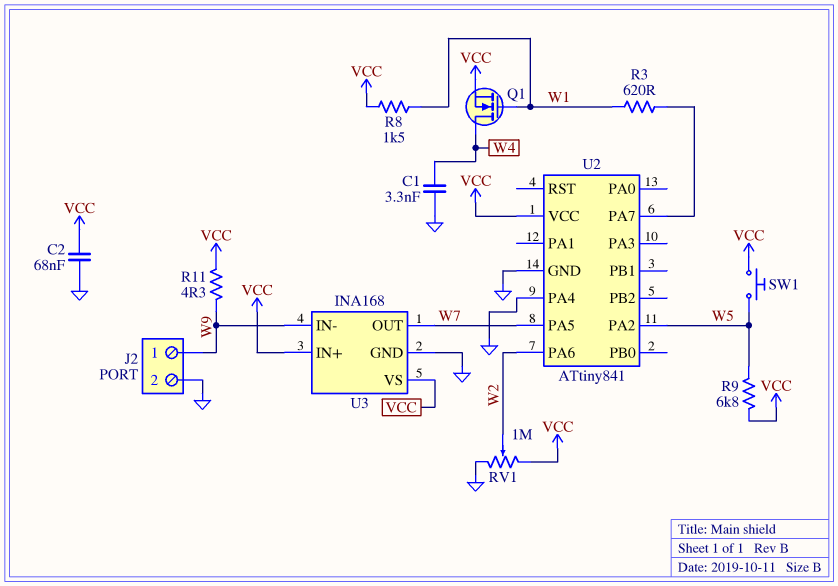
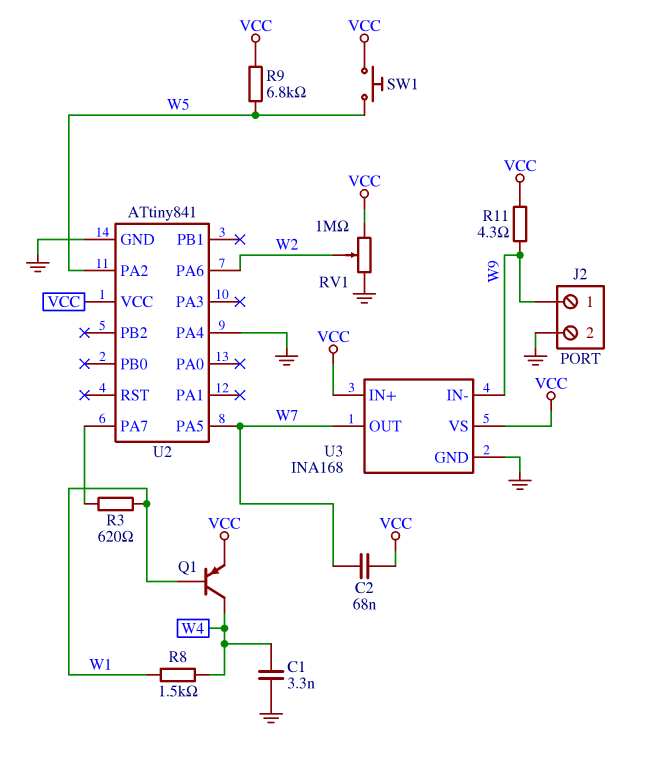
C2: 68nF (GND, VCC) -> 68nF (VCC, W7)
Q1: NMOS (G W1, D W4, S VCC) -> PNP (B W1, C W4, E VCC)
R8: 1.5k (VCC, W1) -> 1.5k (W1, W4)

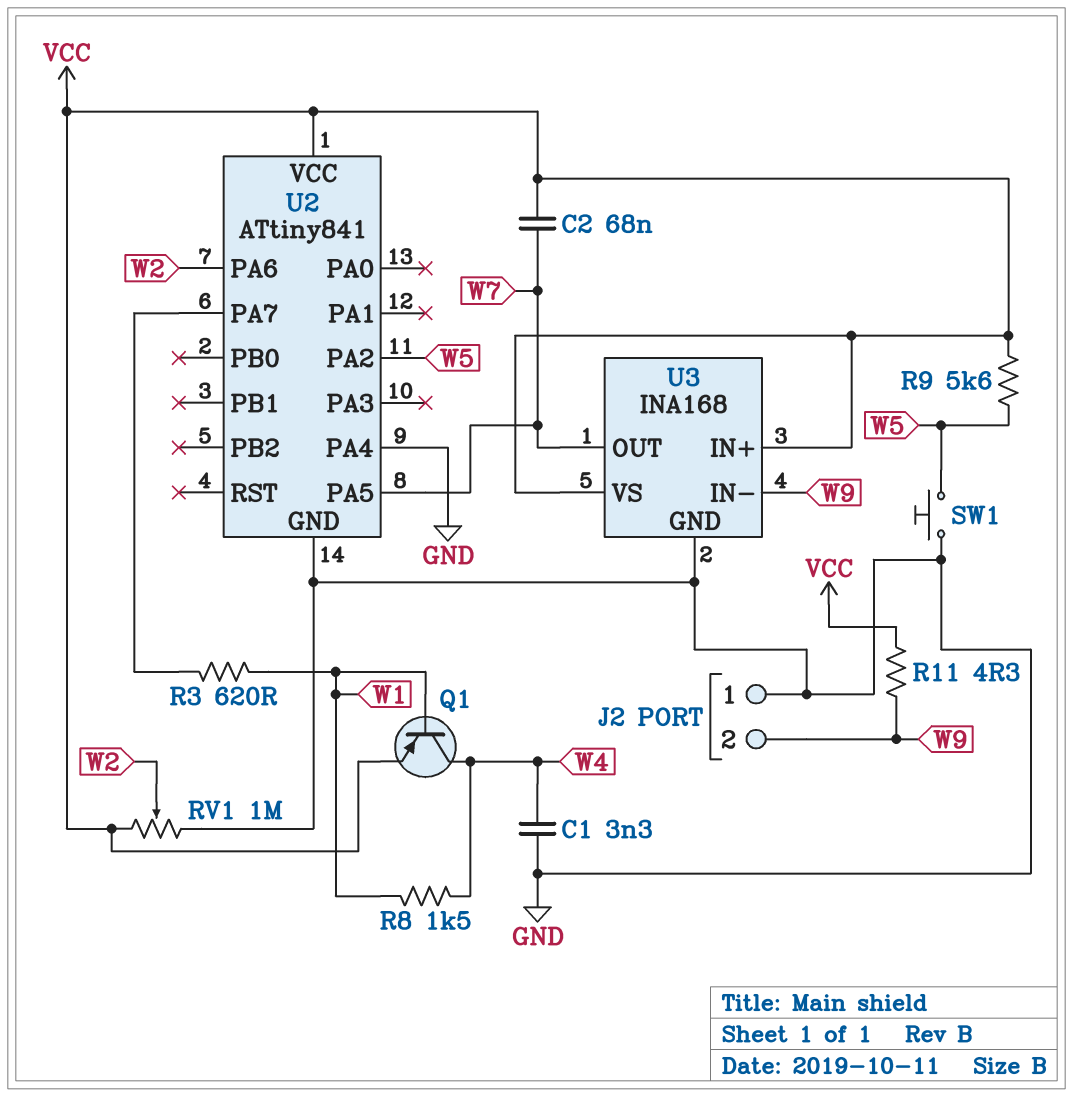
J2 pin 1: W9 -> GND
J2 pin 2: GND -> W9
R9: 6.8k (VCC, W5) -> 5.6k (VCC, W5)
SW1: button (VCC, W5) -> button (GND, W5)

